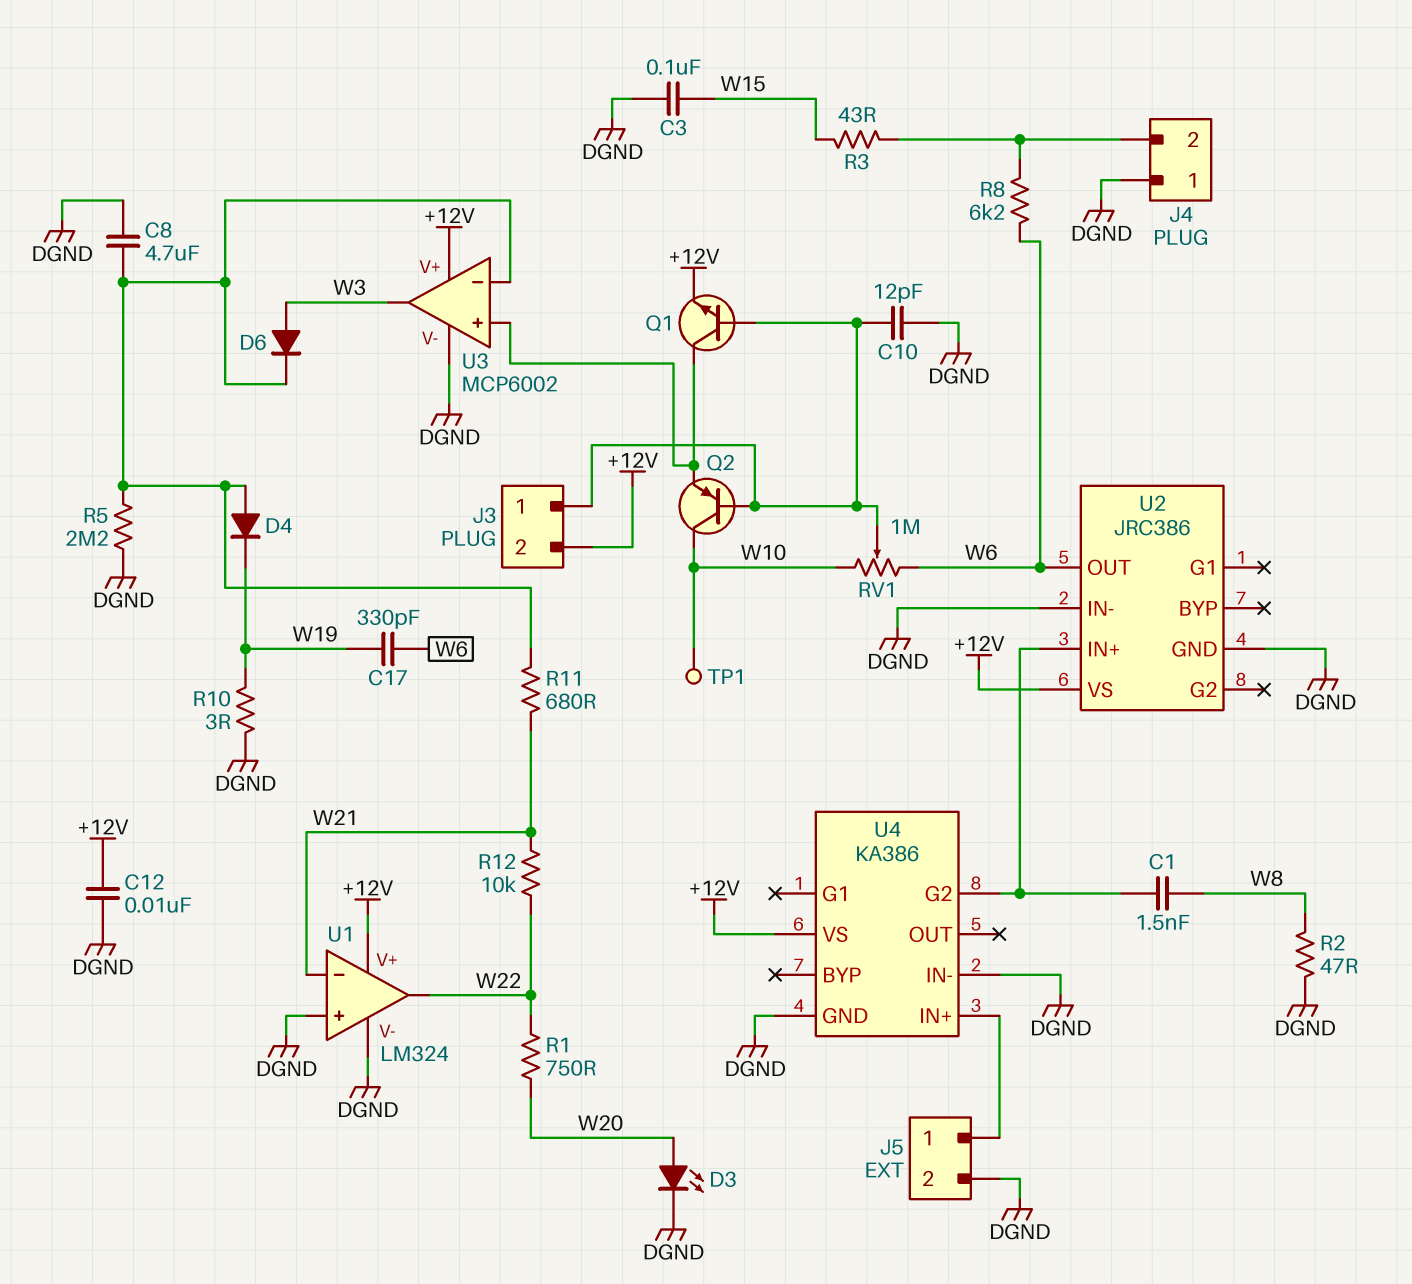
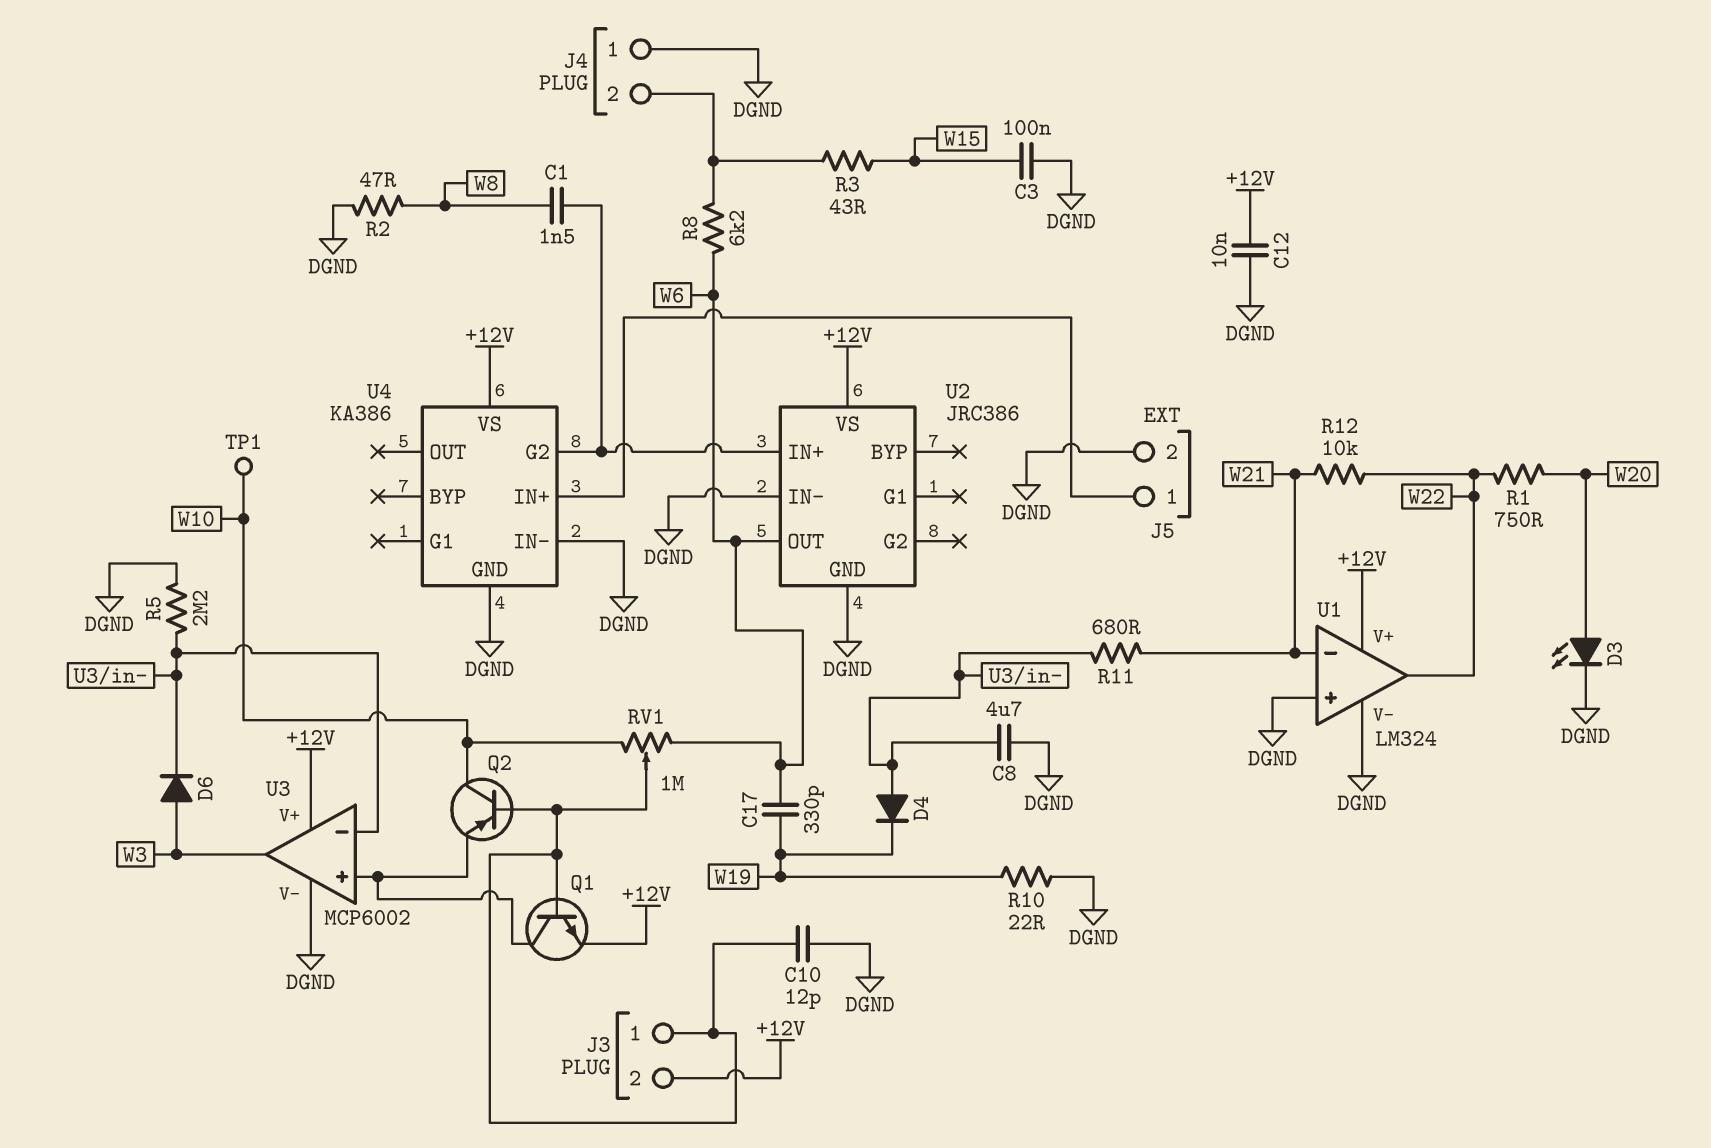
R10: 3 (DGND, W19) -> 22 (DGND, W19)

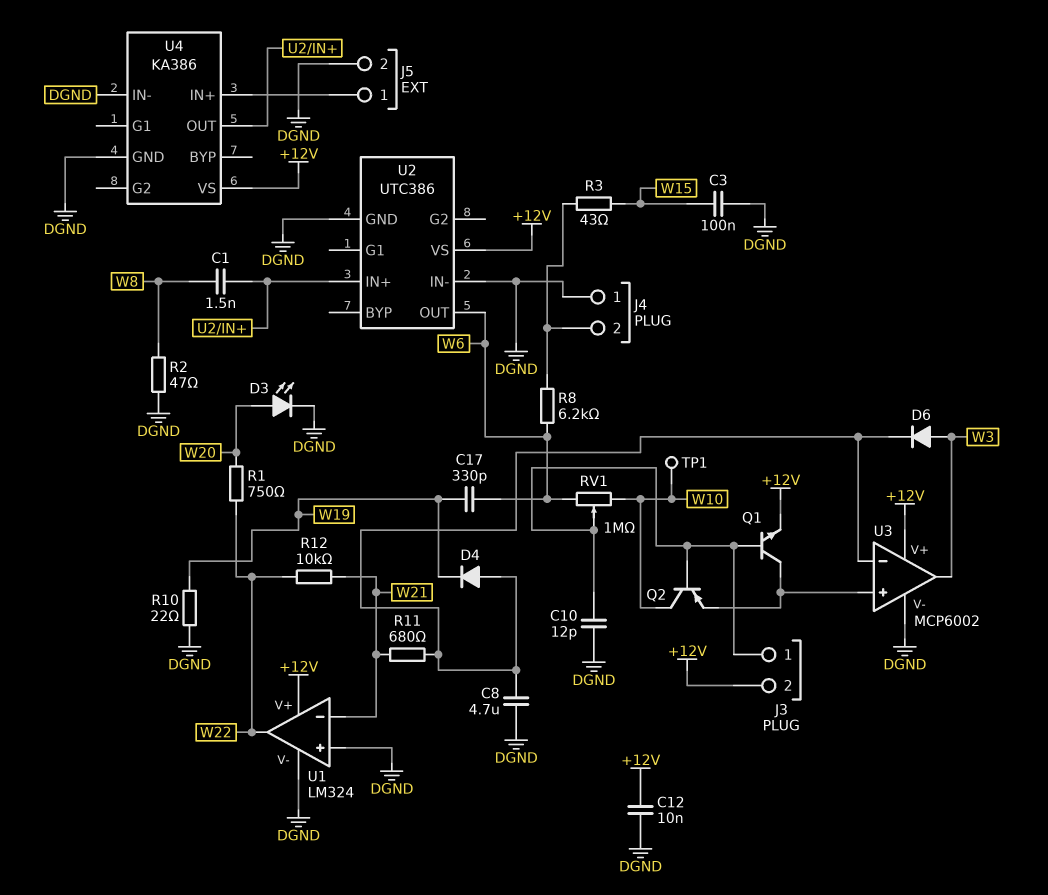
R5: 2.2M (DGND, U3/in-) -> none
U2: JRC386 -> UTC386
U4 pin G2: U2/IN+ -> none
U4 pin OUT: none -> U2/IN+

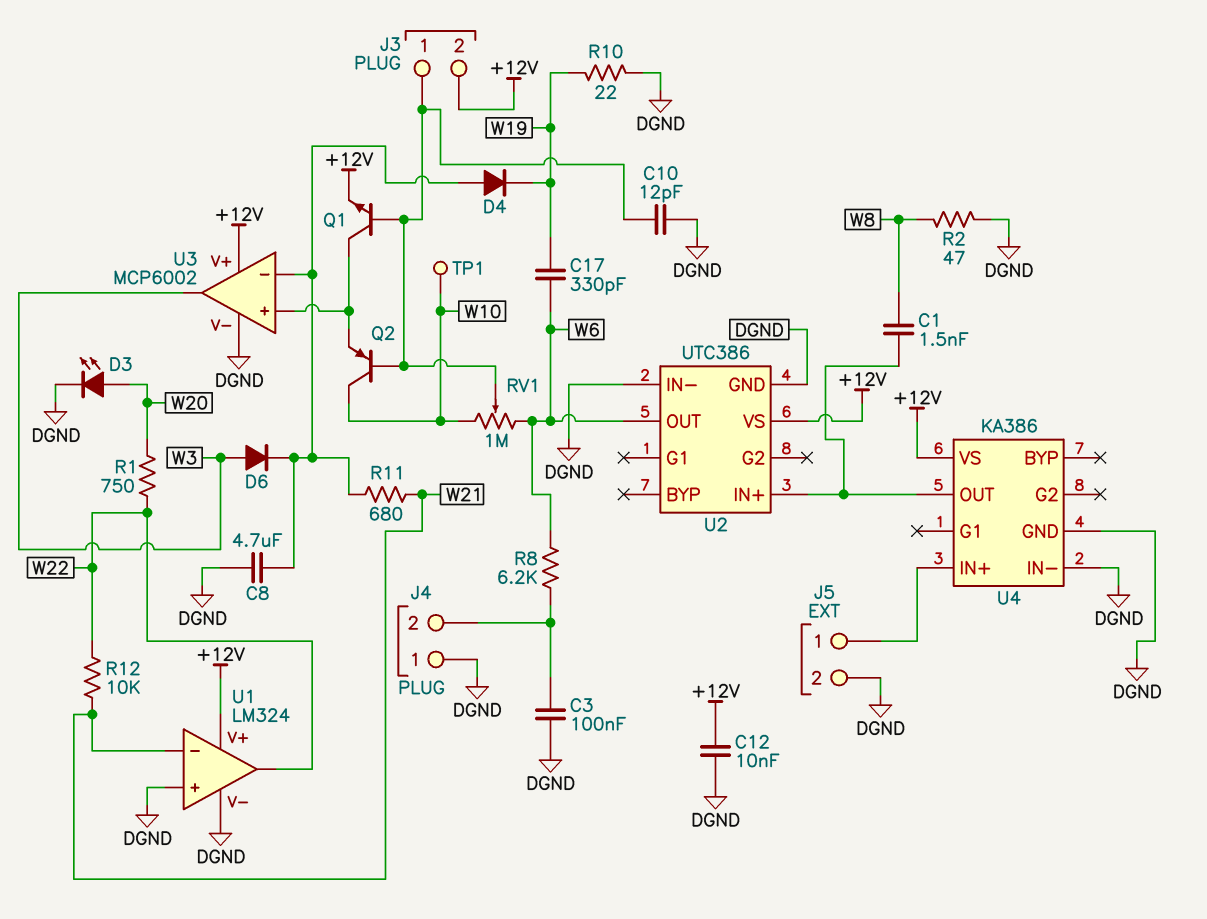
C3: 100nF (DGND, W15) -> 100nF (DGND, J4/2)
R3: 43 (J4/2, W15) -> none

